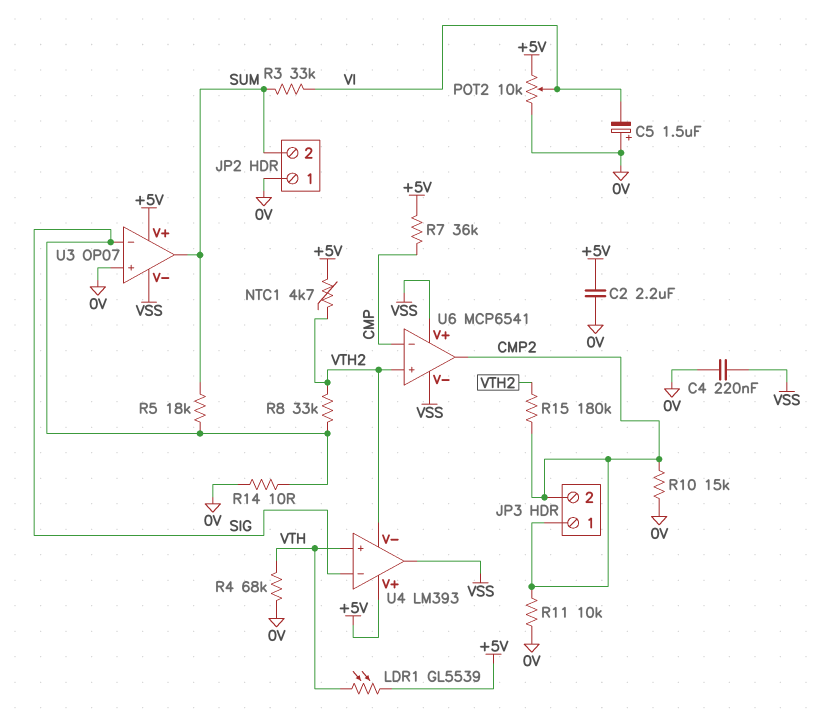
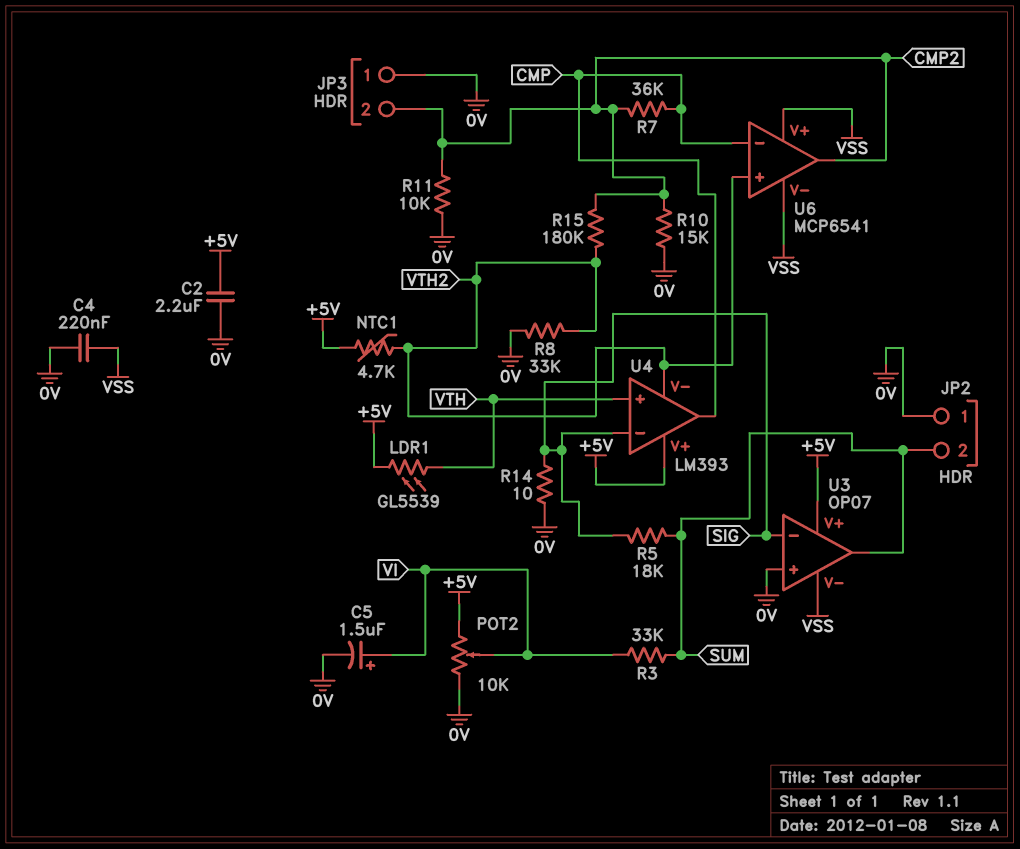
C5: 1.5uF (plus 0V, minus VI) -> 1.5uF (plus VI, minus 0V)
JP3 pin 1: CMP2 -> 0V
R4: 68k (0V, VTH) -> none
R7: 36k (+5V, CMP) -> 36k (CMP, CMP2)
R8: 33k (SIG, VTH2) -> 33k (0V, VTH2)
U4 pin out: VSS -> CMP

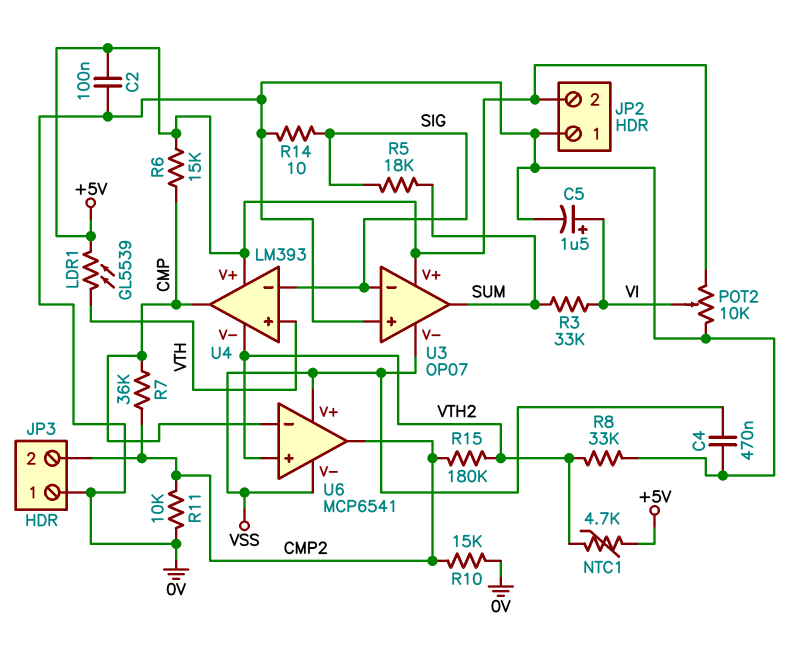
C2: 2.2uF (+5V, 0V) -> 100nF (+5V, 0V)
C4: 220nF (0V, VSS) -> 470nF (0V, VSS)
JP2 pin 2: SUM -> +5V
R6: none -> 15k (+5V, CMP)

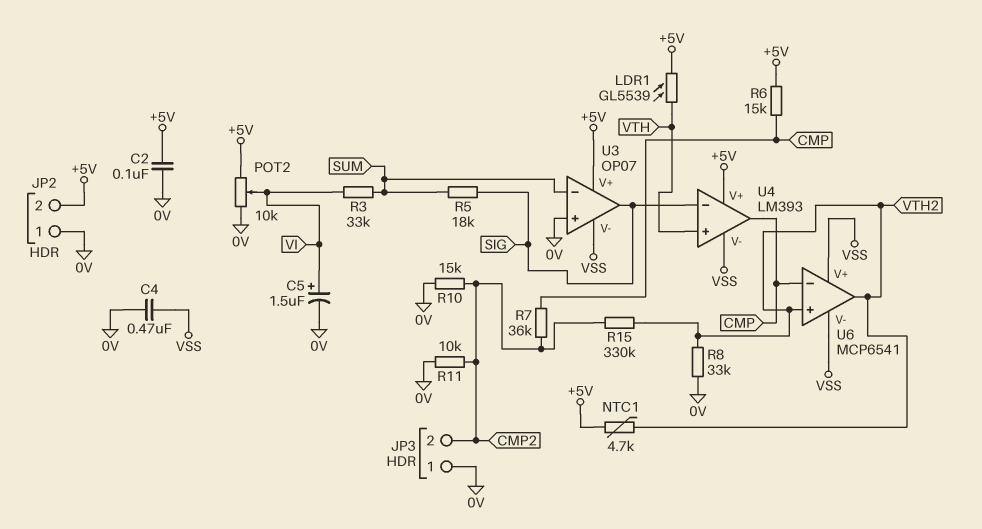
R14: 10 (0V, SIG) -> none
R15: 180k (CMP2, VTH2) -> 330k (CMP2, VTH2)
U3 pin in-: SIG -> SUM
U3 pin out: SUM -> SIG
U4 pin V-: VTH2 -> VSS
U6 pin out: CMP2 -> VTH2

